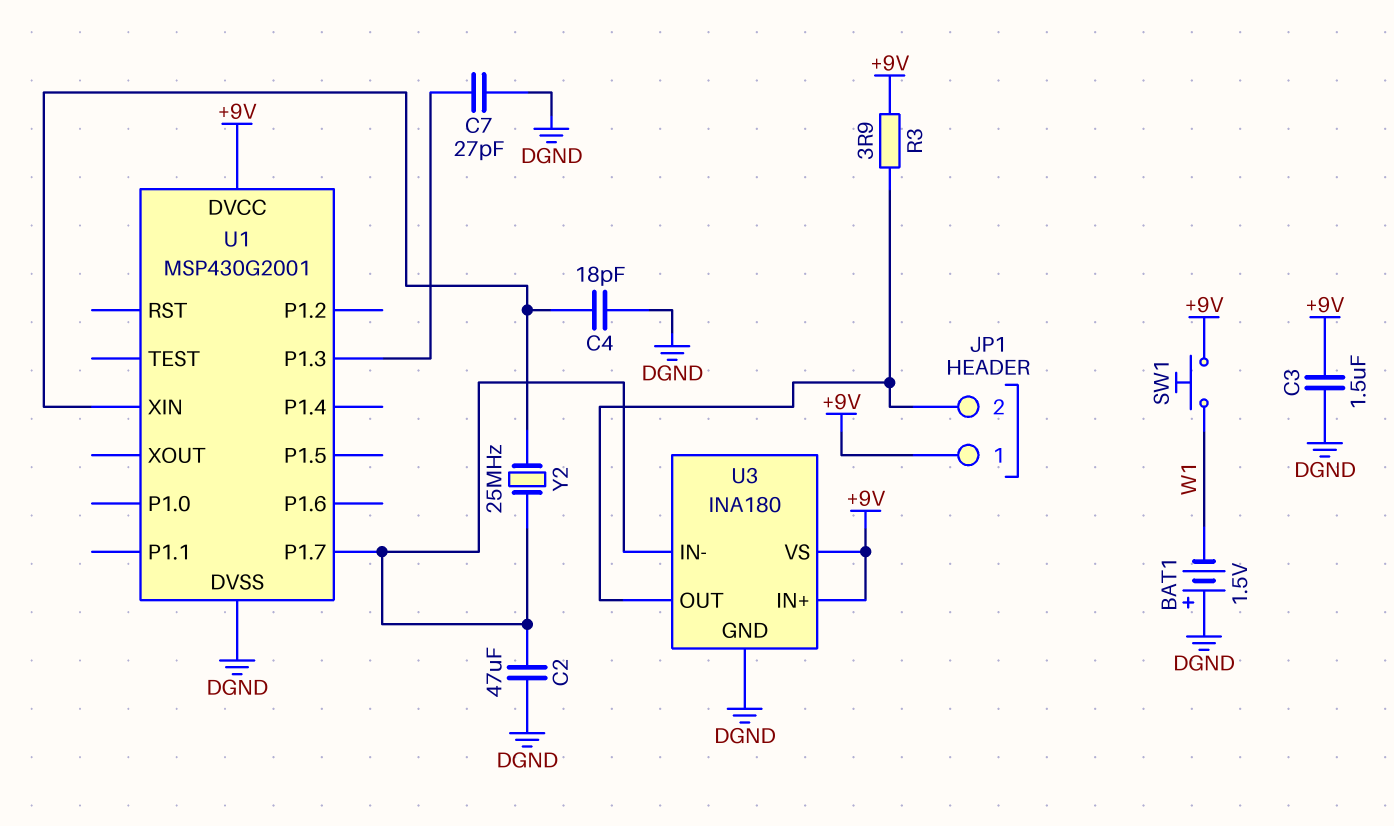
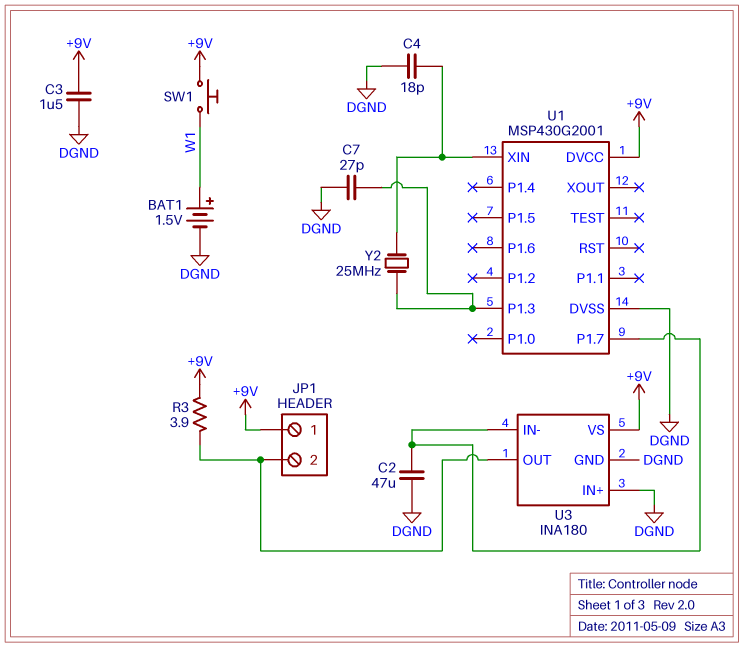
BAT1: 1.5V (plus DGND, minus W1) -> 1.5V (plus W1, minus DGND)
U3 pin IN+: +9V -> DGND
Y2: 25MHz (U1/P1.7, U1/XIN) -> 25MHz (U1/P1.3, U1/XIN)

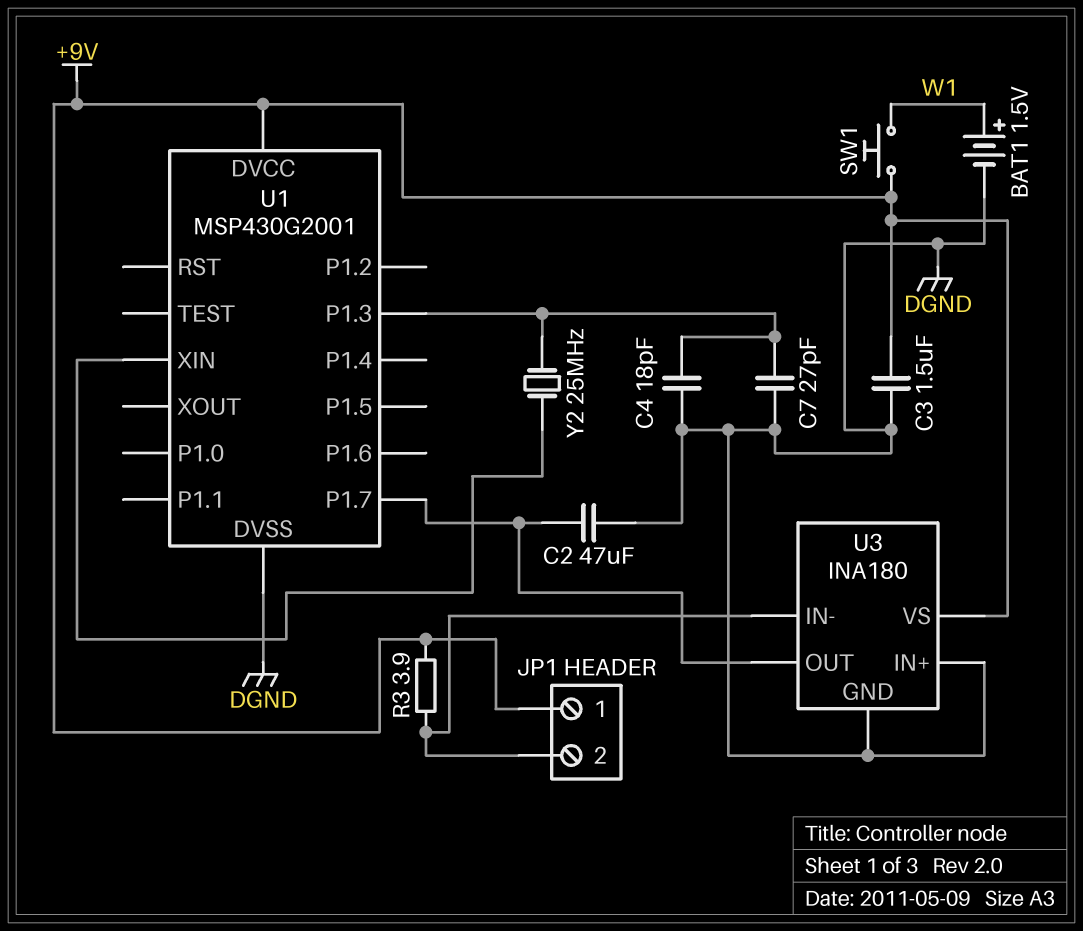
C4: 18pF (DGND, U1/XIN) -> 18pF (DGND, U1/P1.3)
U3 pin IN-: U1/P1.7 -> JP1/2
U3 pin OUT: JP1/2 -> U1/P1.7

